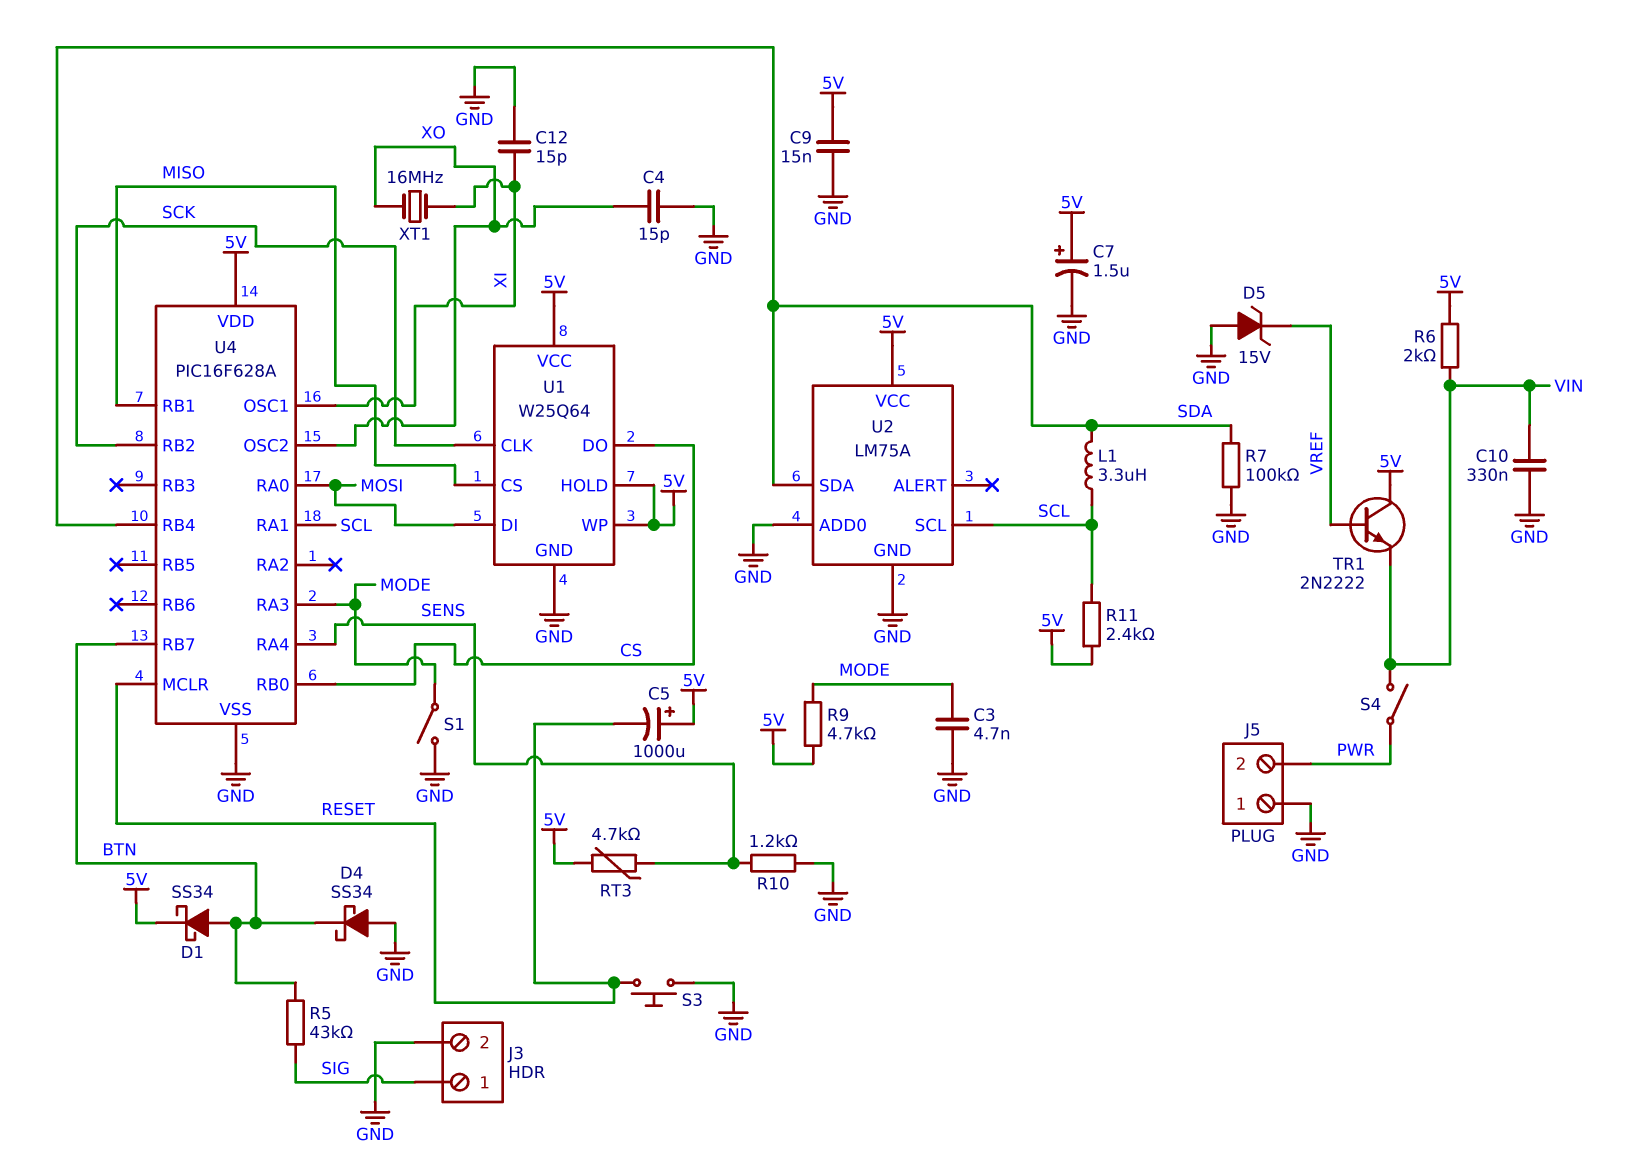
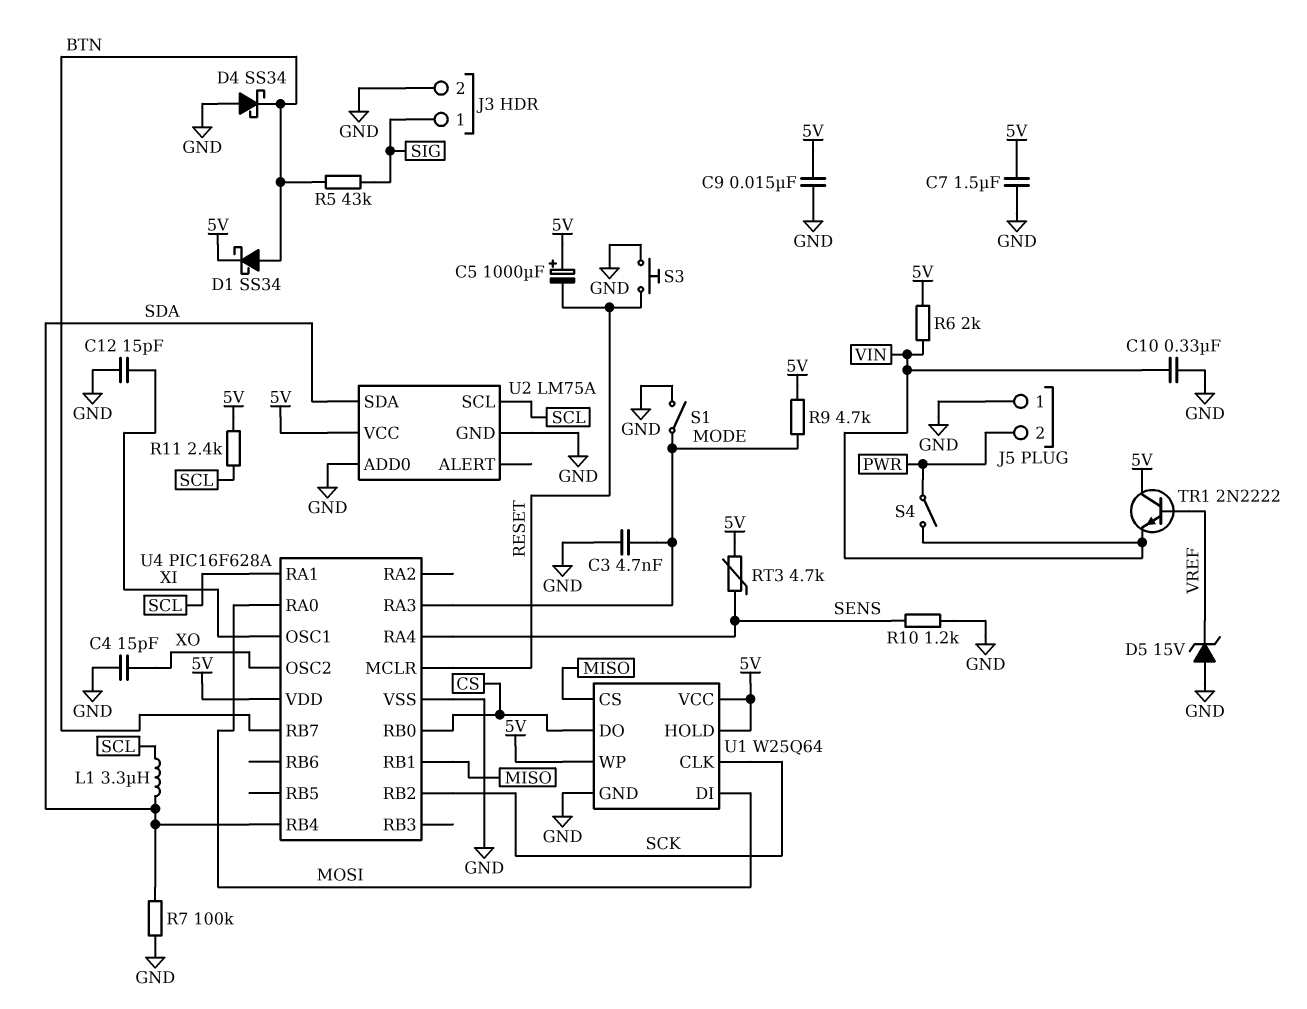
C7: 1.5uF (plus 5V, minus GND) -> 1.5uF (5V, GND)
XT1: 16MHz (XI, XO) -> none

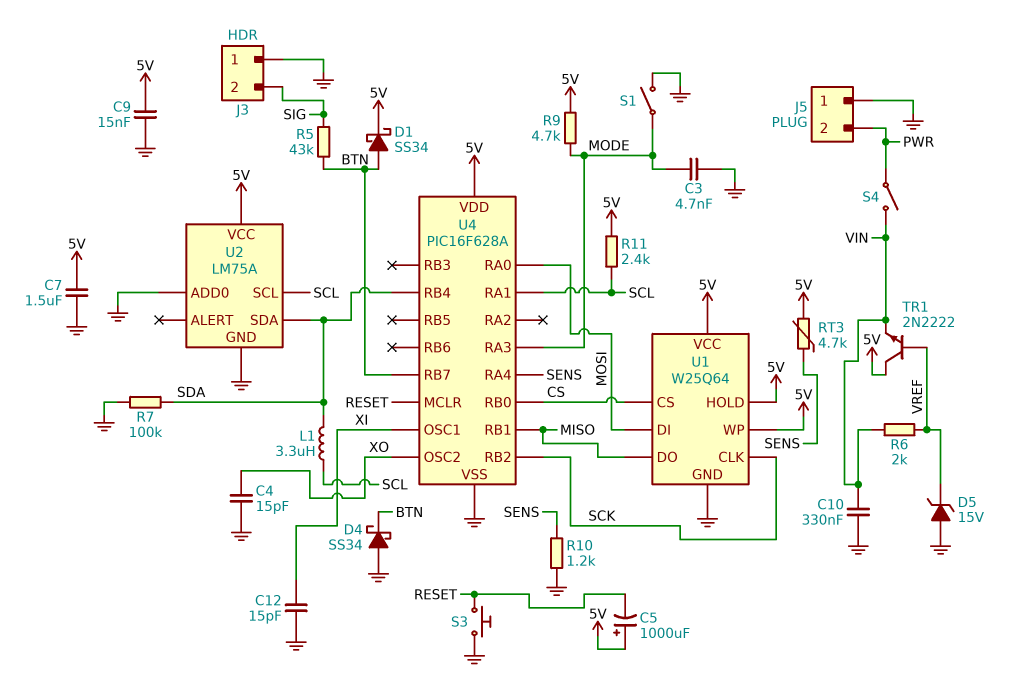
J3 pin 1: SIG -> GND
J3 pin 2: GND -> SIG
R6: 2k (5V, VIN) -> 2k (VIN, VREF)
U1 pin CS: MISO -> CS
U1 pin DO: CS -> MISO

